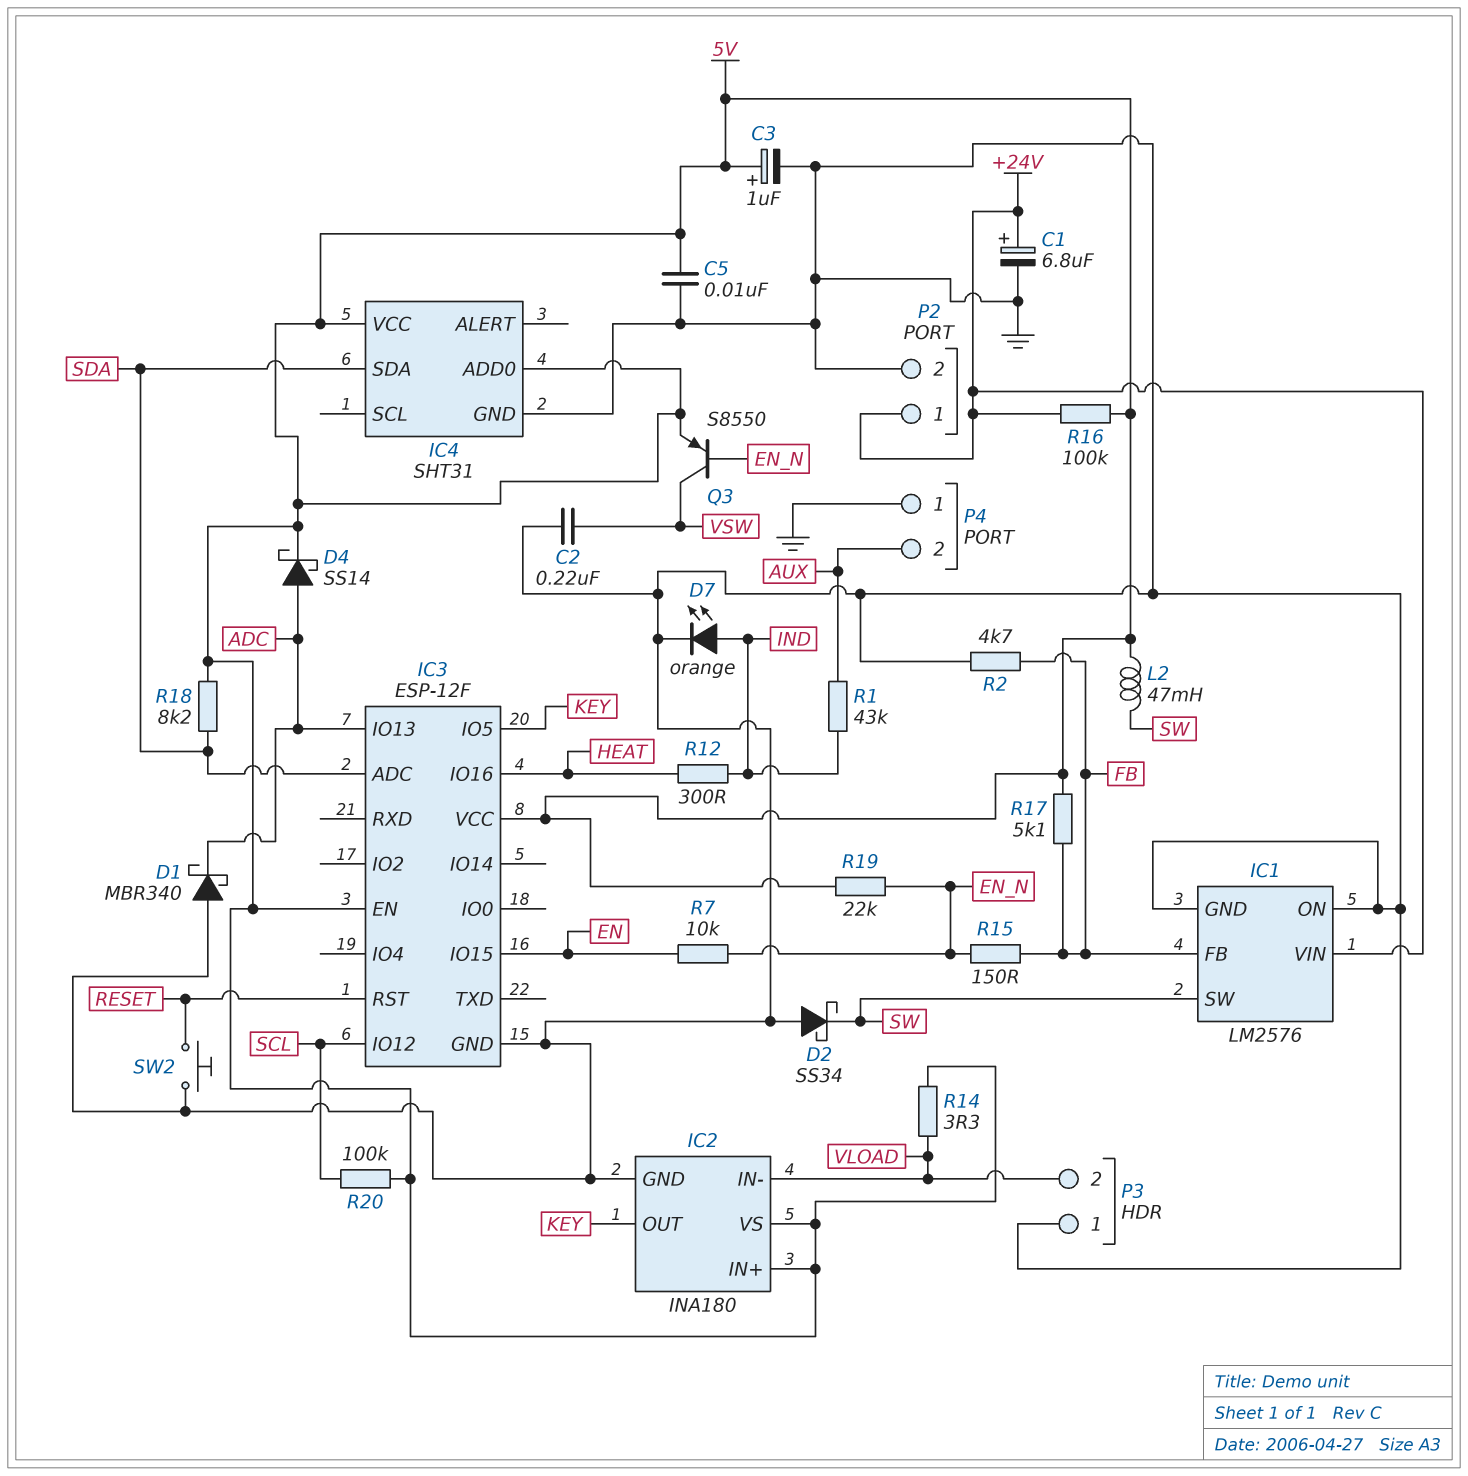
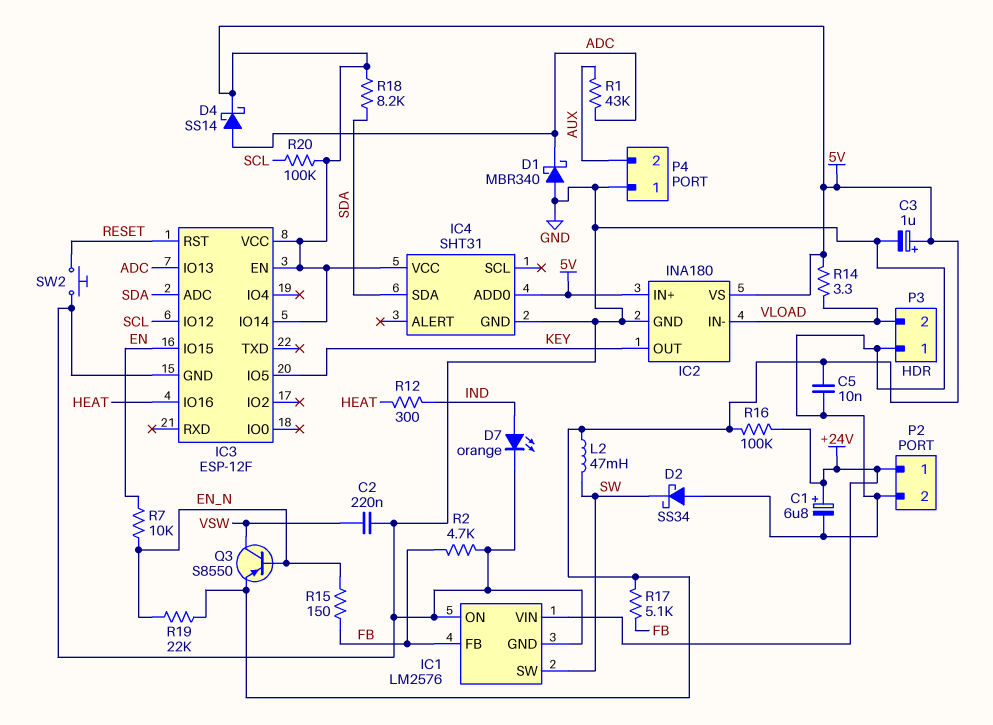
IC3 pin IO14: none -> 5V
R1: 43k (AUX, IND) -> 43k (ADC, AUX)

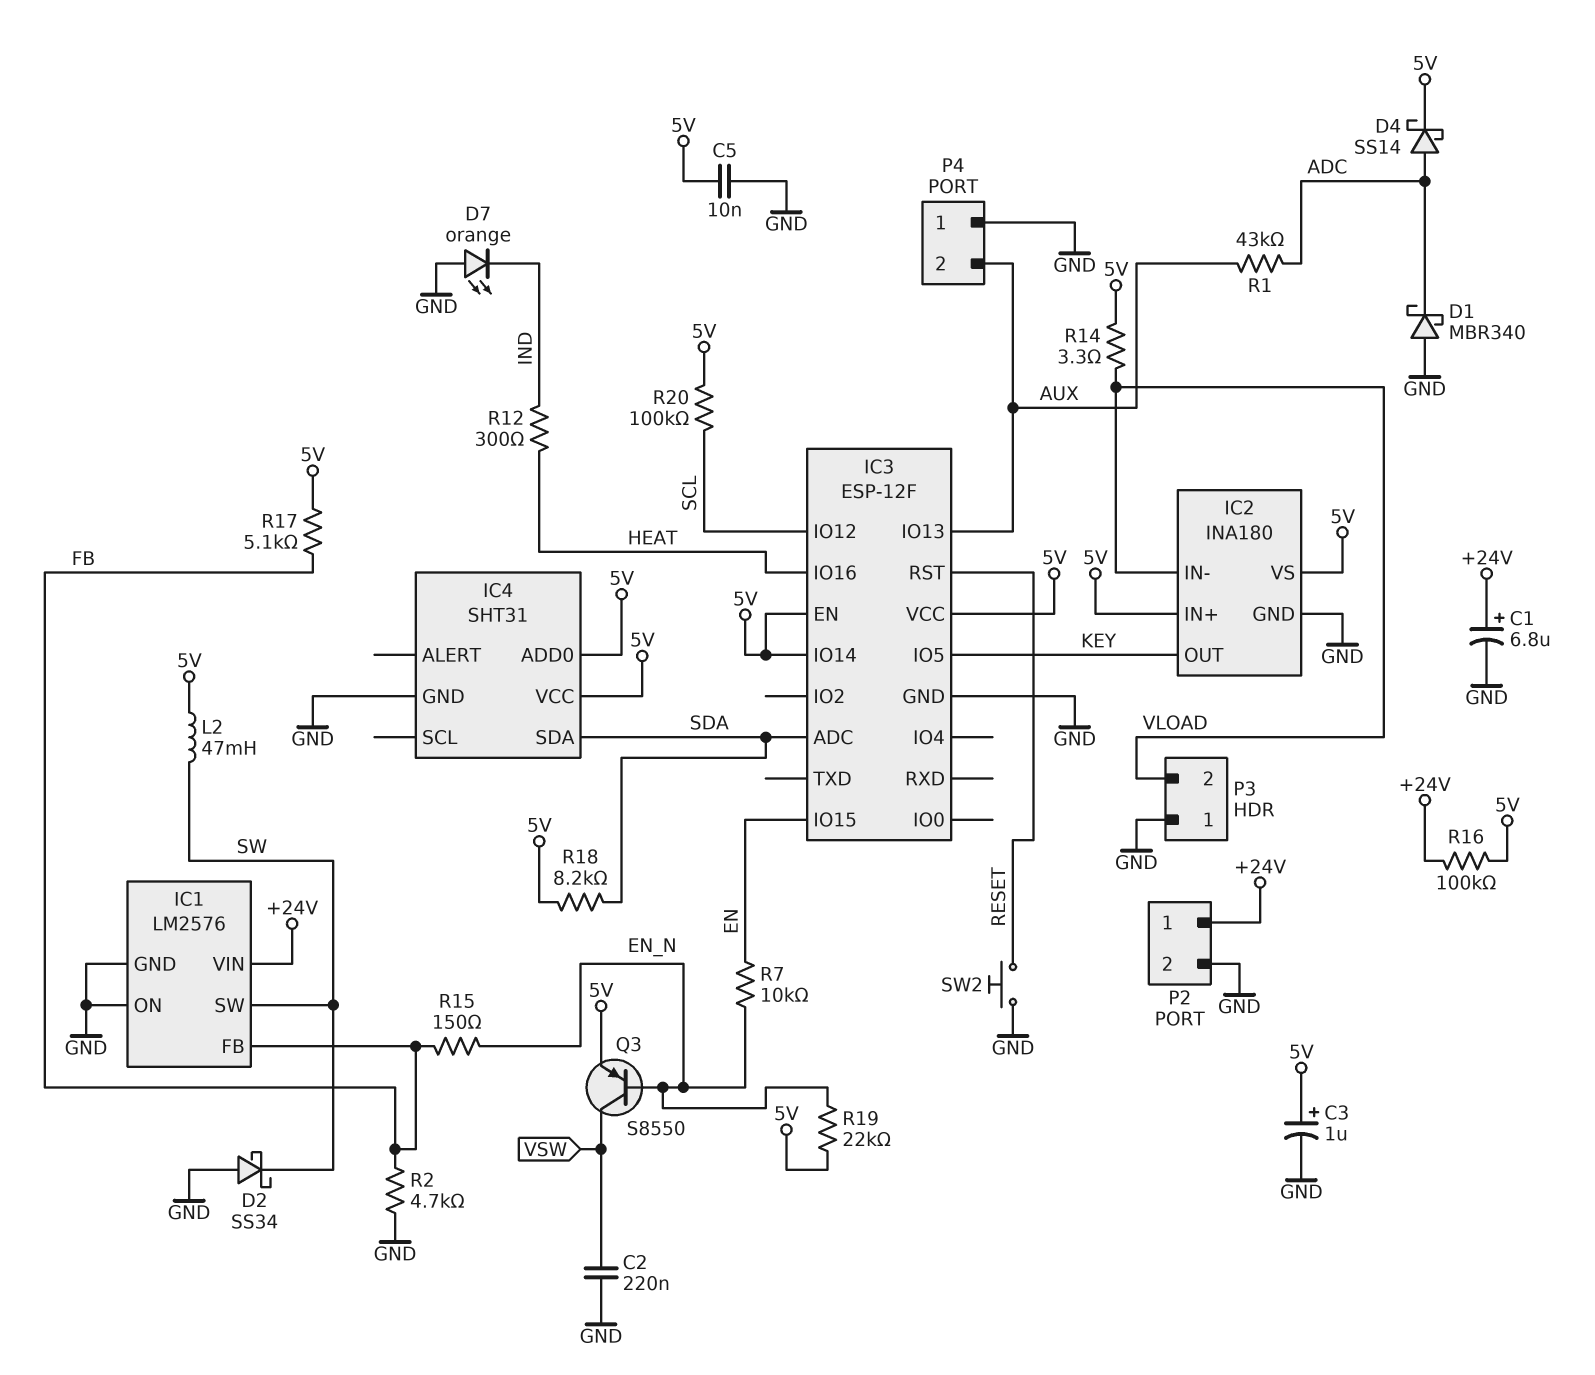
D7: LED orange (A IND, K GND) -> LED orange (A GND, K IND)
IC3 pin IO13: ADC -> AUX

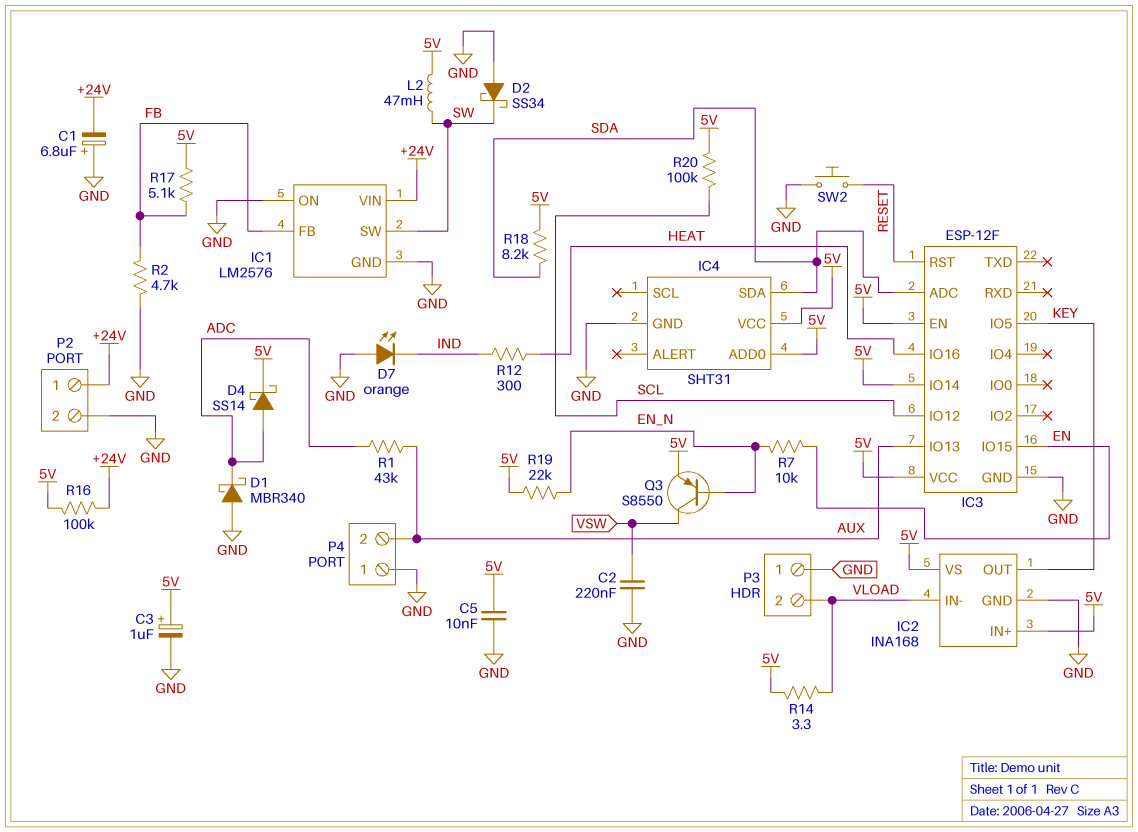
C1: 6.8uF (plus +24V, minus GND) -> 6.8uF (plus GND, minus +24V)
IC2: INA180 -> INA168
R15: 150 (EN_N, FB) -> none

